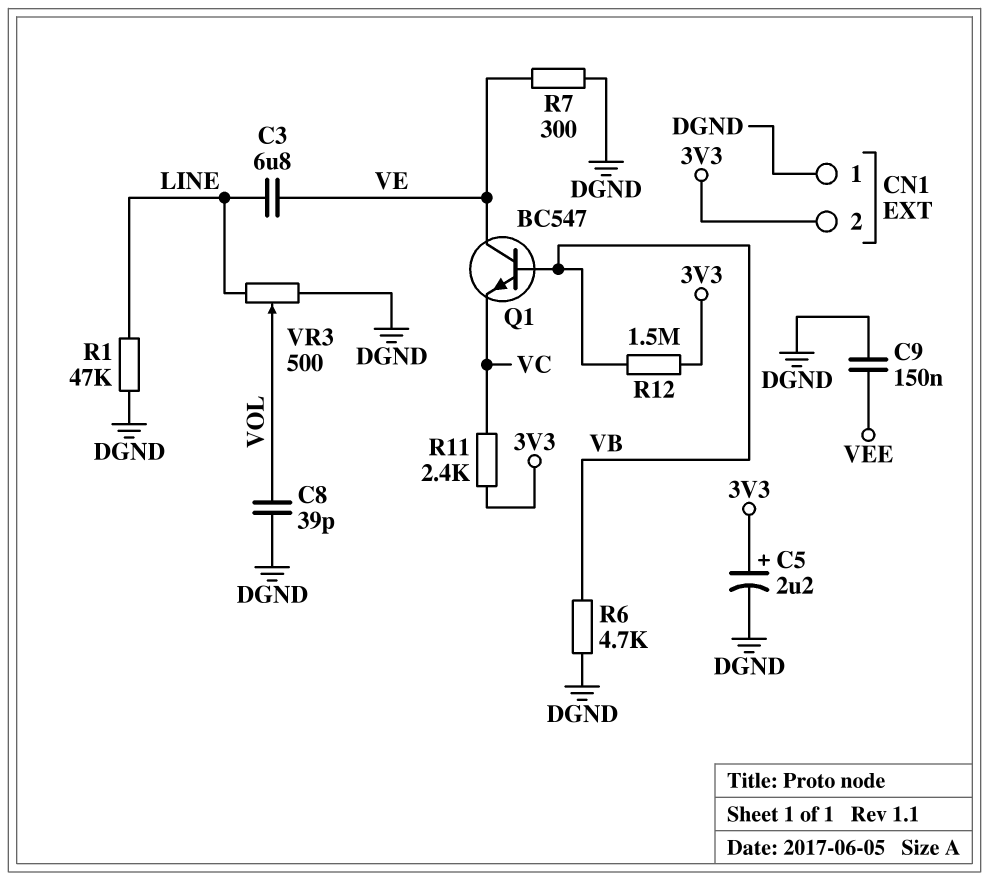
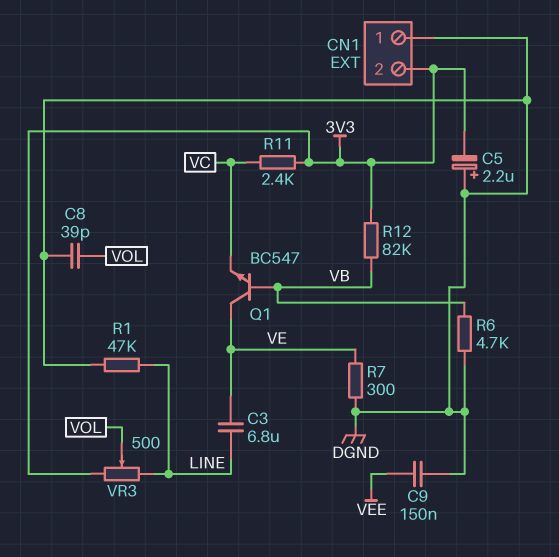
C5: 2.2uF (plus 3V3, minus DGND) -> 2.2uF (plus DGND, minus 3V3)
R12: 1.5M (3V3, VB) -> 82k (3V3, VB)
VR3: 500 (DGND, LINE, wiper VOL) -> 500 (3V3, LINE, wiper VOL)

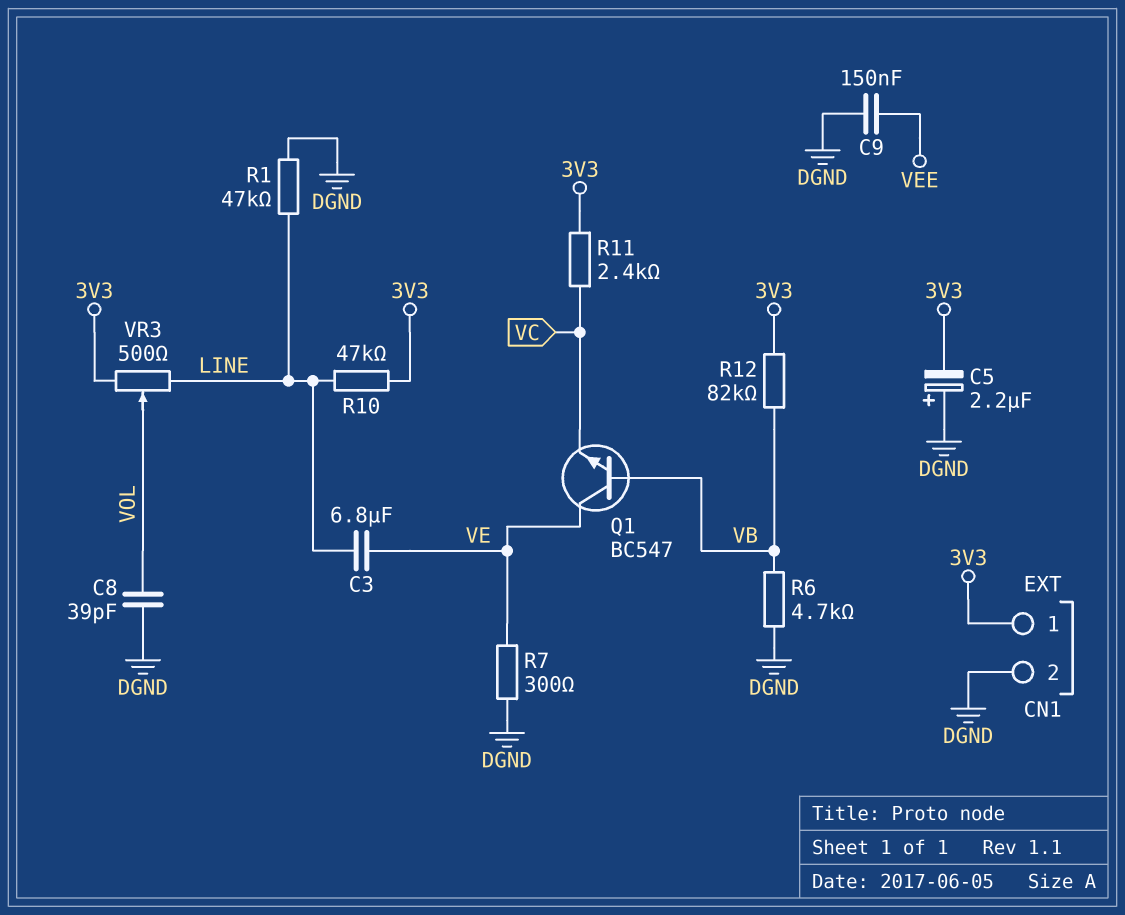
CN1 pin 1: DGND -> 3V3
CN1 pin 2: 3V3 -> DGND
R10: none -> 47k (3V3, LINE)

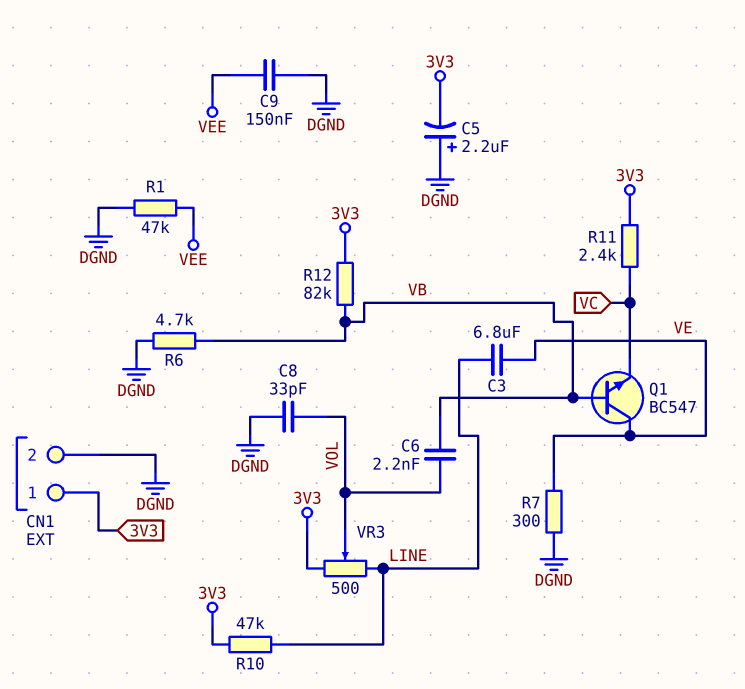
C6: none -> 2.2nF (VB, VOL)
C8: 39pF (DGND, VOL) -> 33pF (DGND, VOL)
R1: 47k (DGND, LINE) -> 47k (DGND, VEE)

